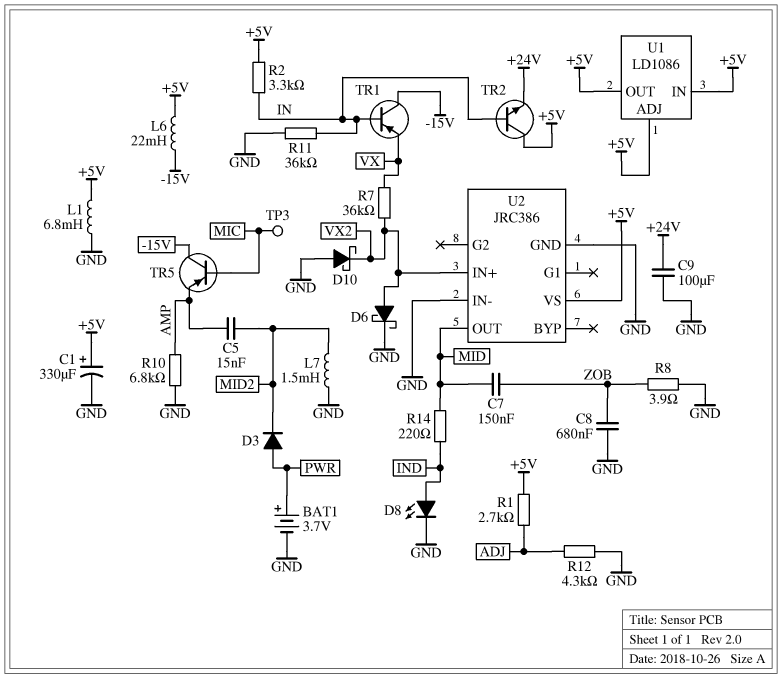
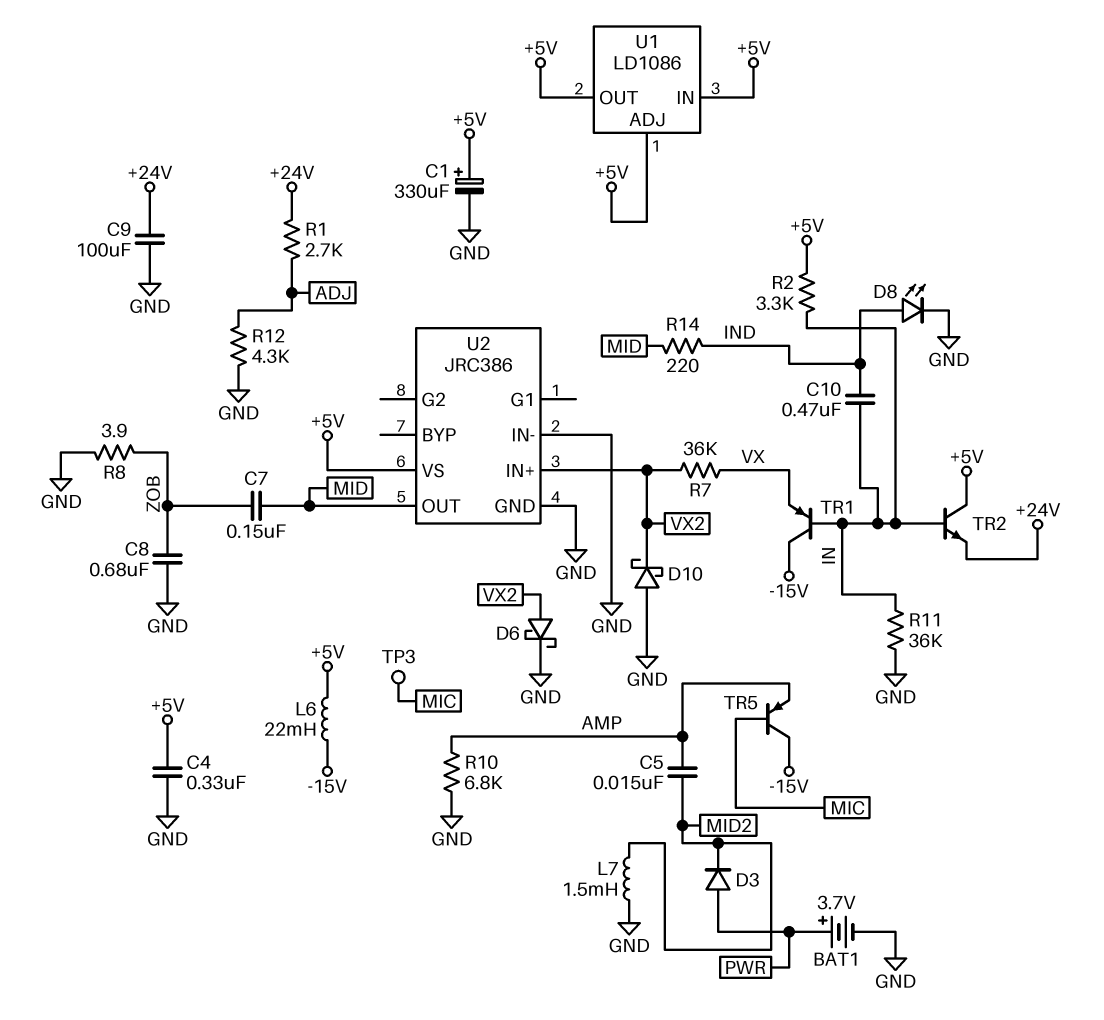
C4: none -> 330nF (+5V, GND)
C10: none -> 470nF (IN, IND)
L1: 6.8mH (+5V, GND) -> none
R1: 2.7k (+5V, ADJ) -> 2.7k (+24V, ADJ)

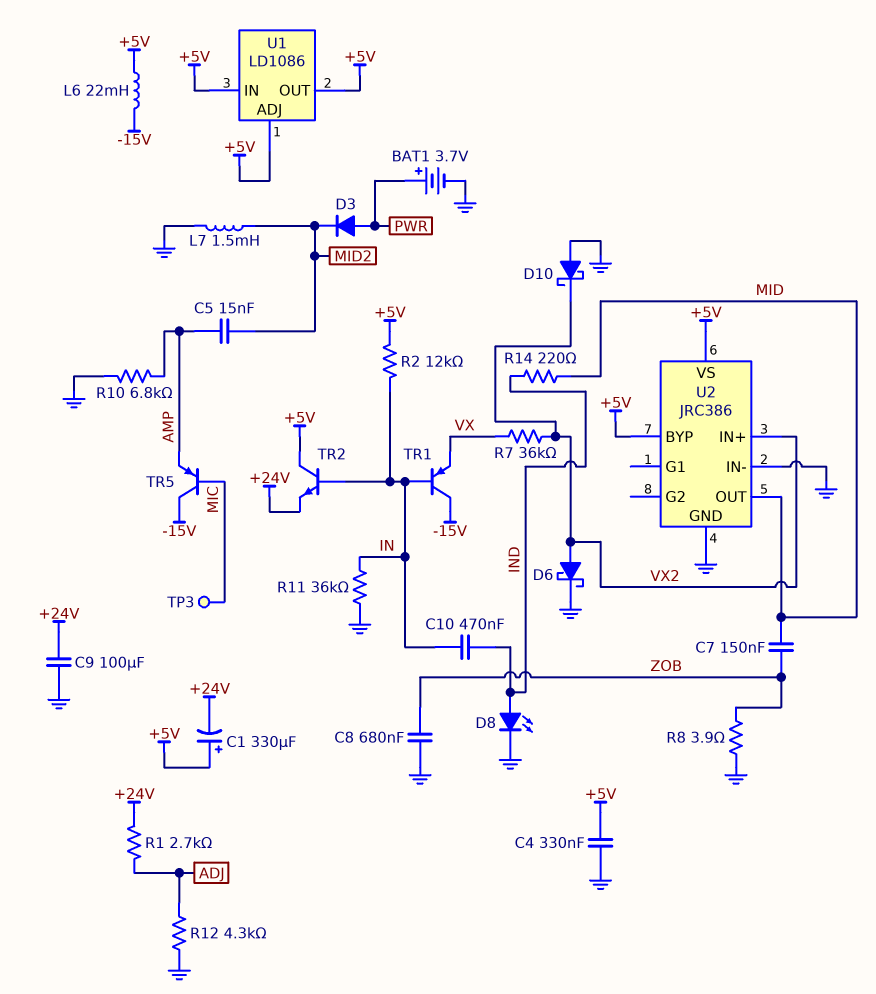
C1: 330uF (plus +5V, minus GND) -> 330uF (plus +5V, minus +24V)
R2: 3.3k (+5V, IN) -> 12k (+5V, IN)
U2 pin BYP: none -> +5V

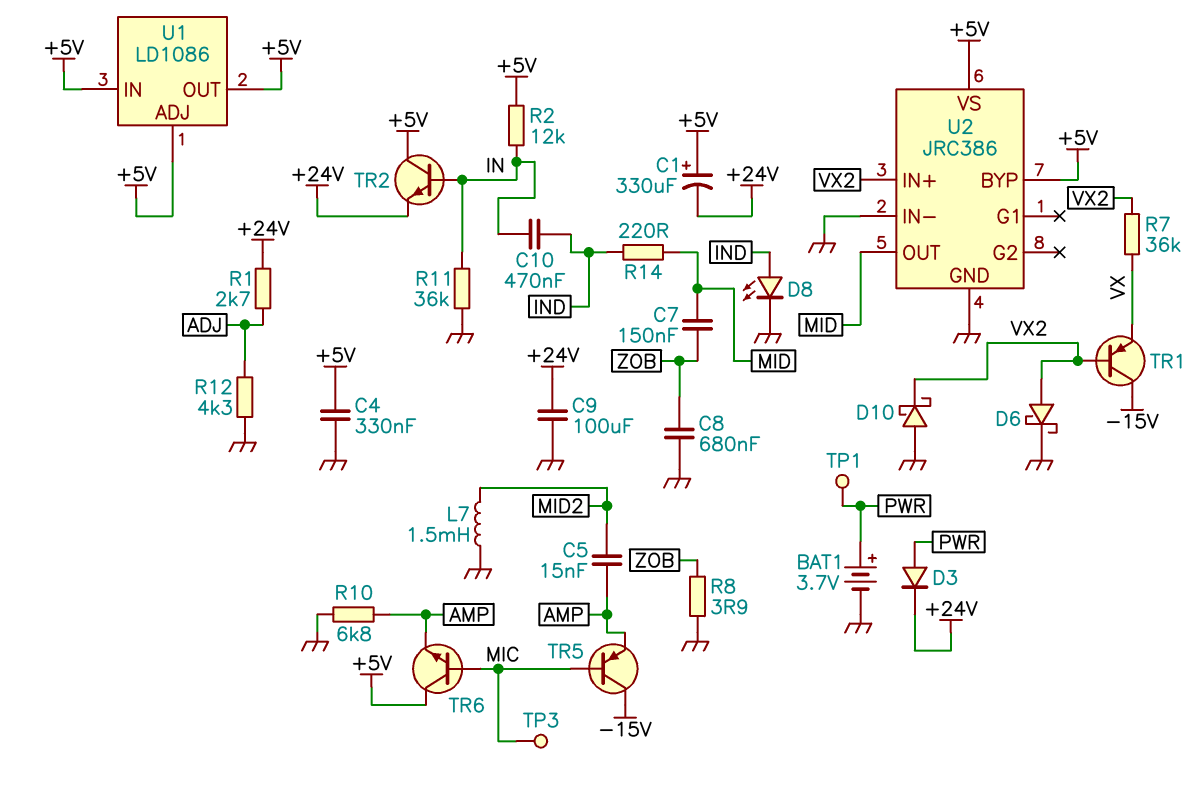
D3: diode (A PWR, K MID2) -> diode (A PWR, K +24V)
L6: 22mH (+5V, -15V) -> none
TP1: none -> test point (PWR)
TR1: PNP (B IN, C -15V, E VX) -> PNP (B VX2, C -15V, E VX)
TR6: none -> NPN (B MIC, C +5V, E AMP)

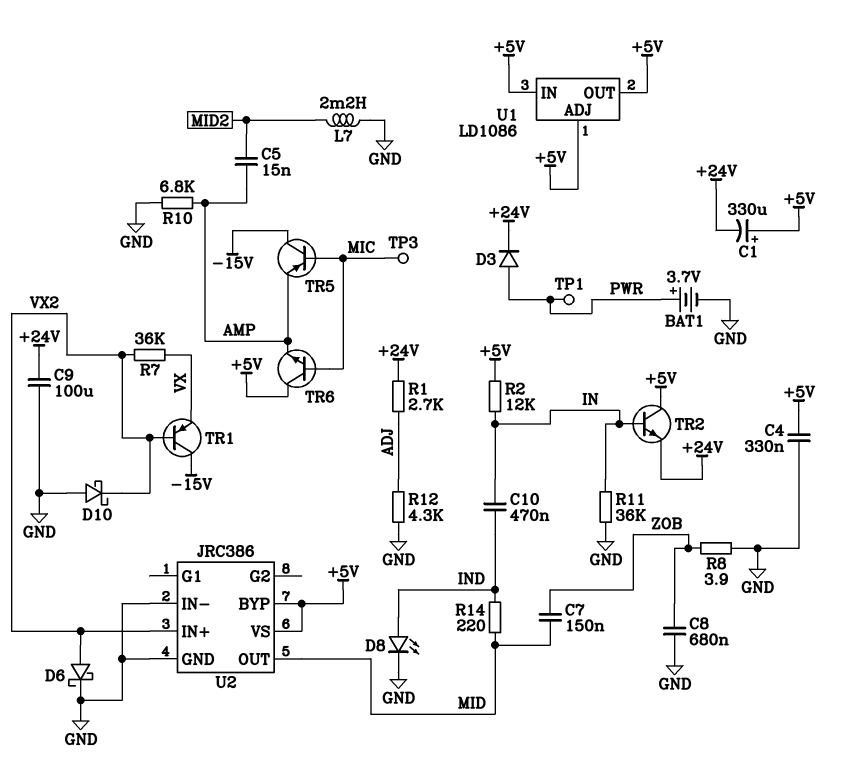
L7: 1.5mH (GND, MID2) -> 2.2mH (GND, MID2)

